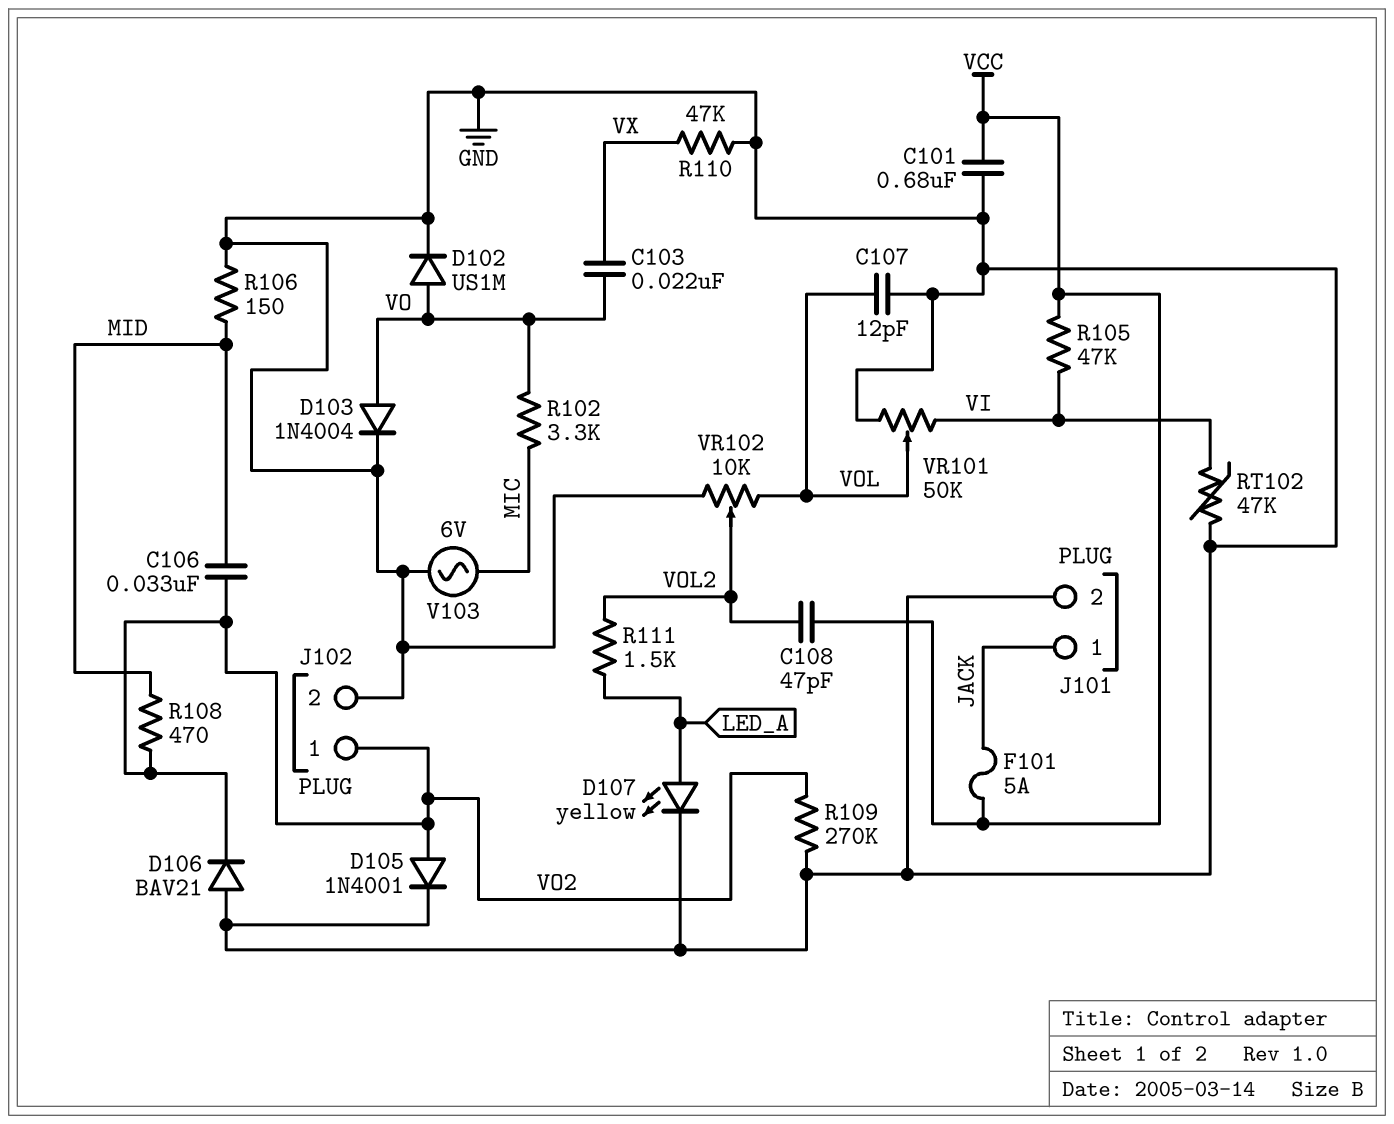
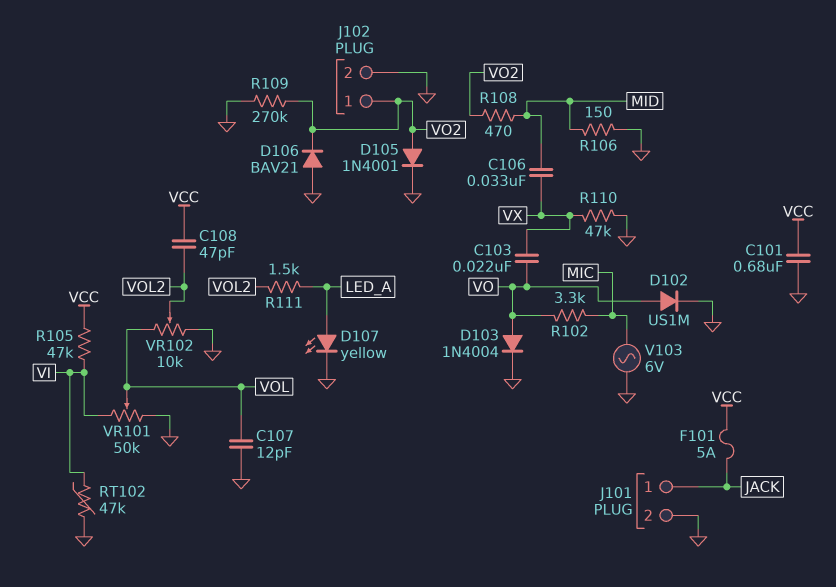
C106: 33nF (MID, VO2) -> 33nF (MID, VX)

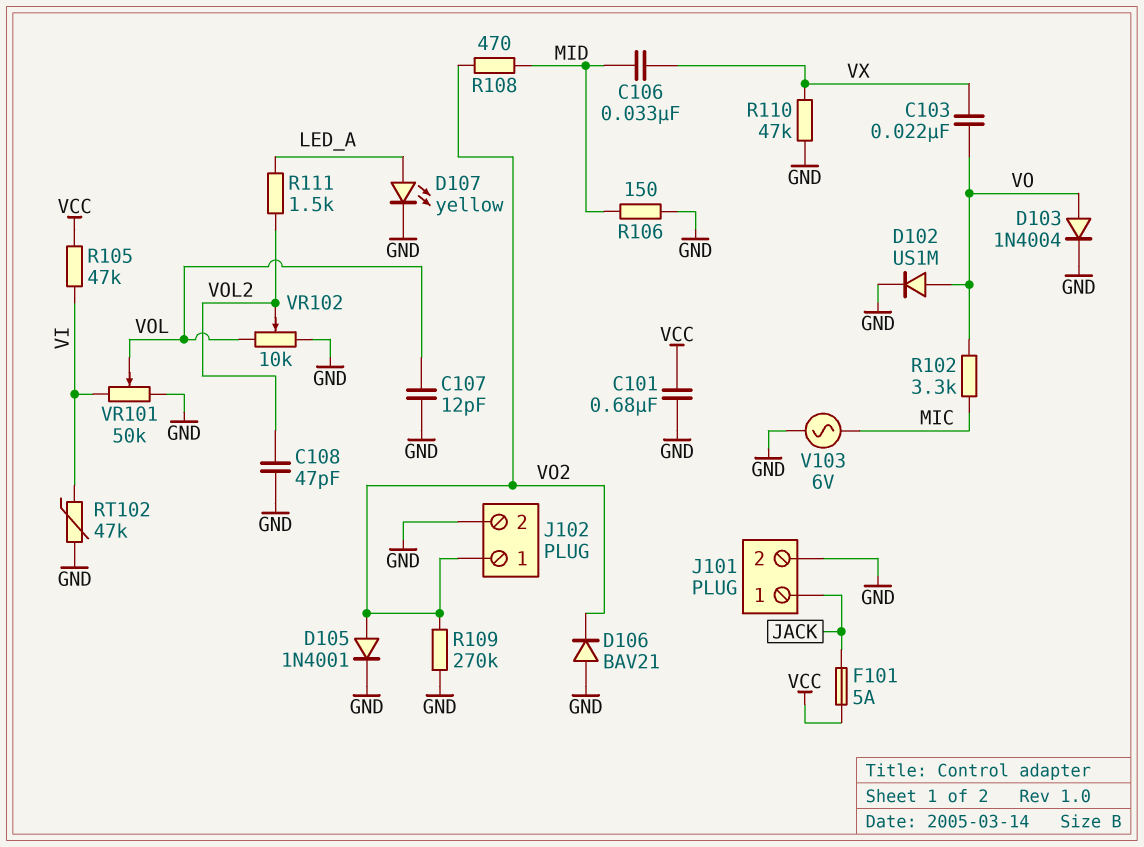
C108: 47pF (VCC, VOL2) -> 47pF (GND, VOL2)

